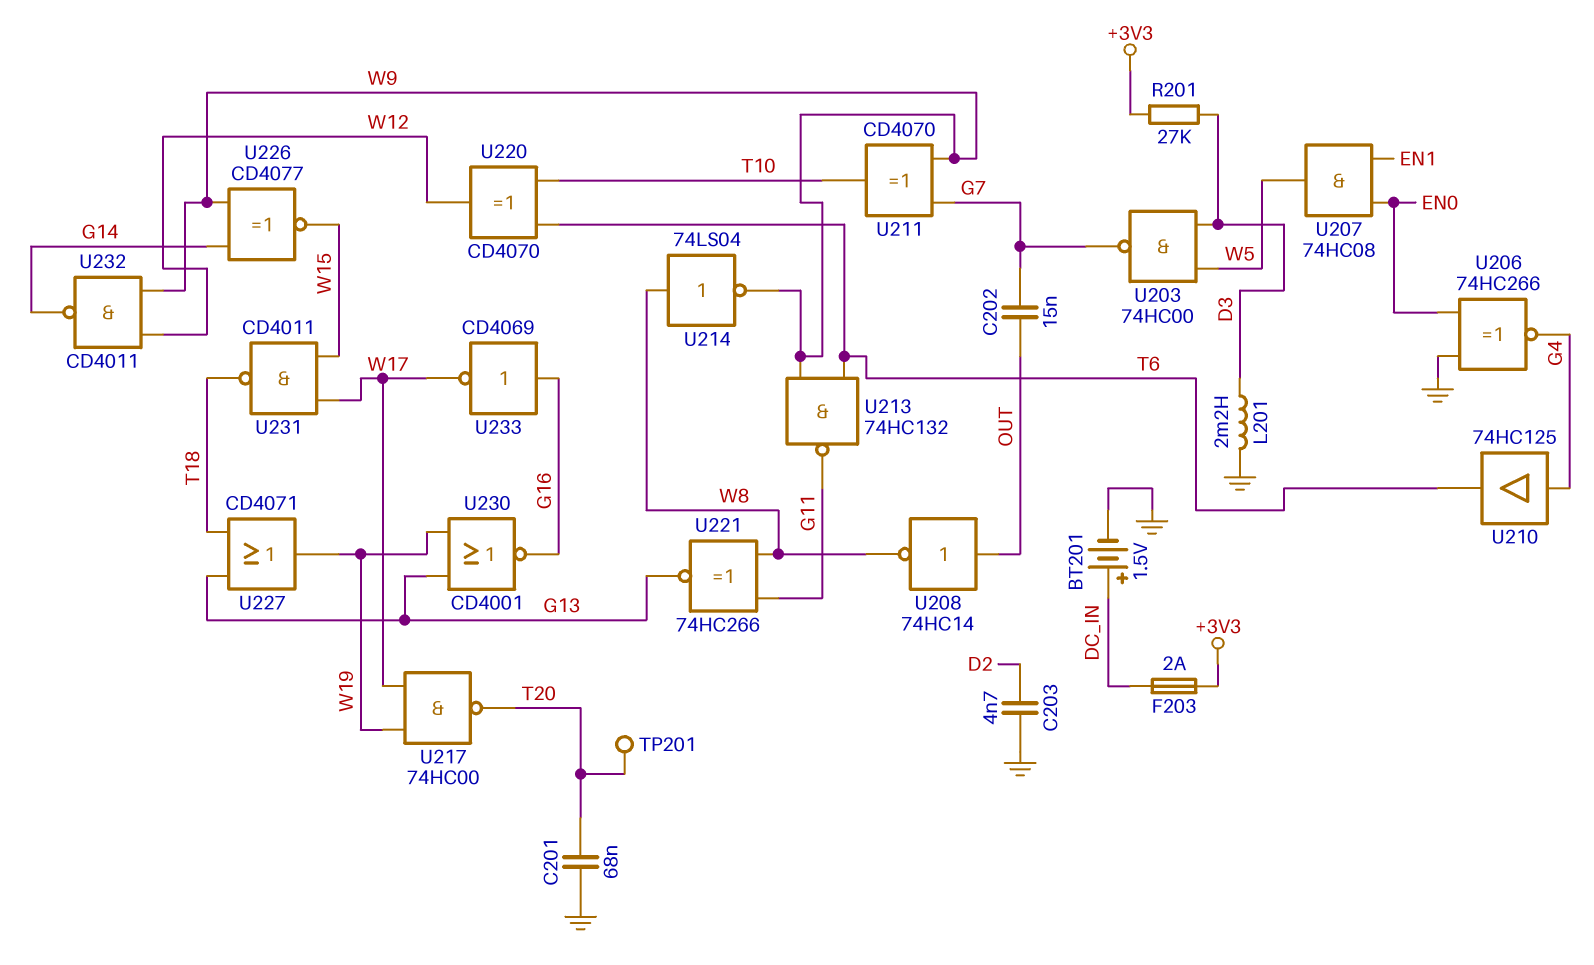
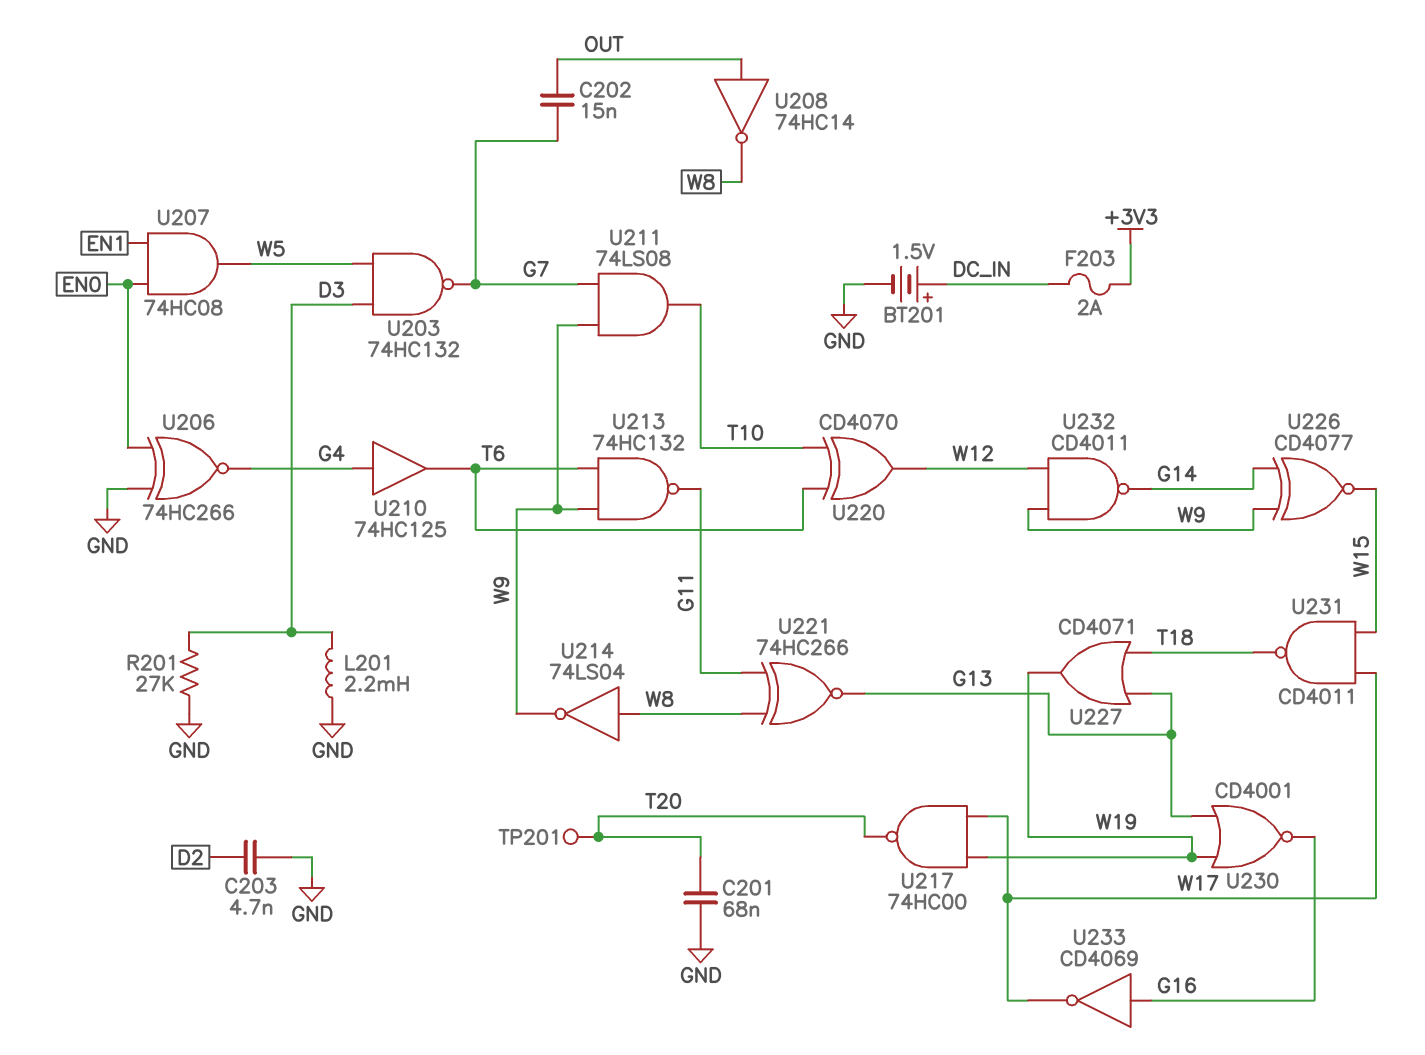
R201: 27k (+3V3, D3) -> 27k (D3, GND)
U203: NAND 74HC00 (in D3, in W5, out G7) -> NAND 74HC132 (in D3, in W5, out G7)
U211: XOR CD4070 (in G7, in W9, out T10) -> AND 74LS08 (in G7, in W9, out T10)

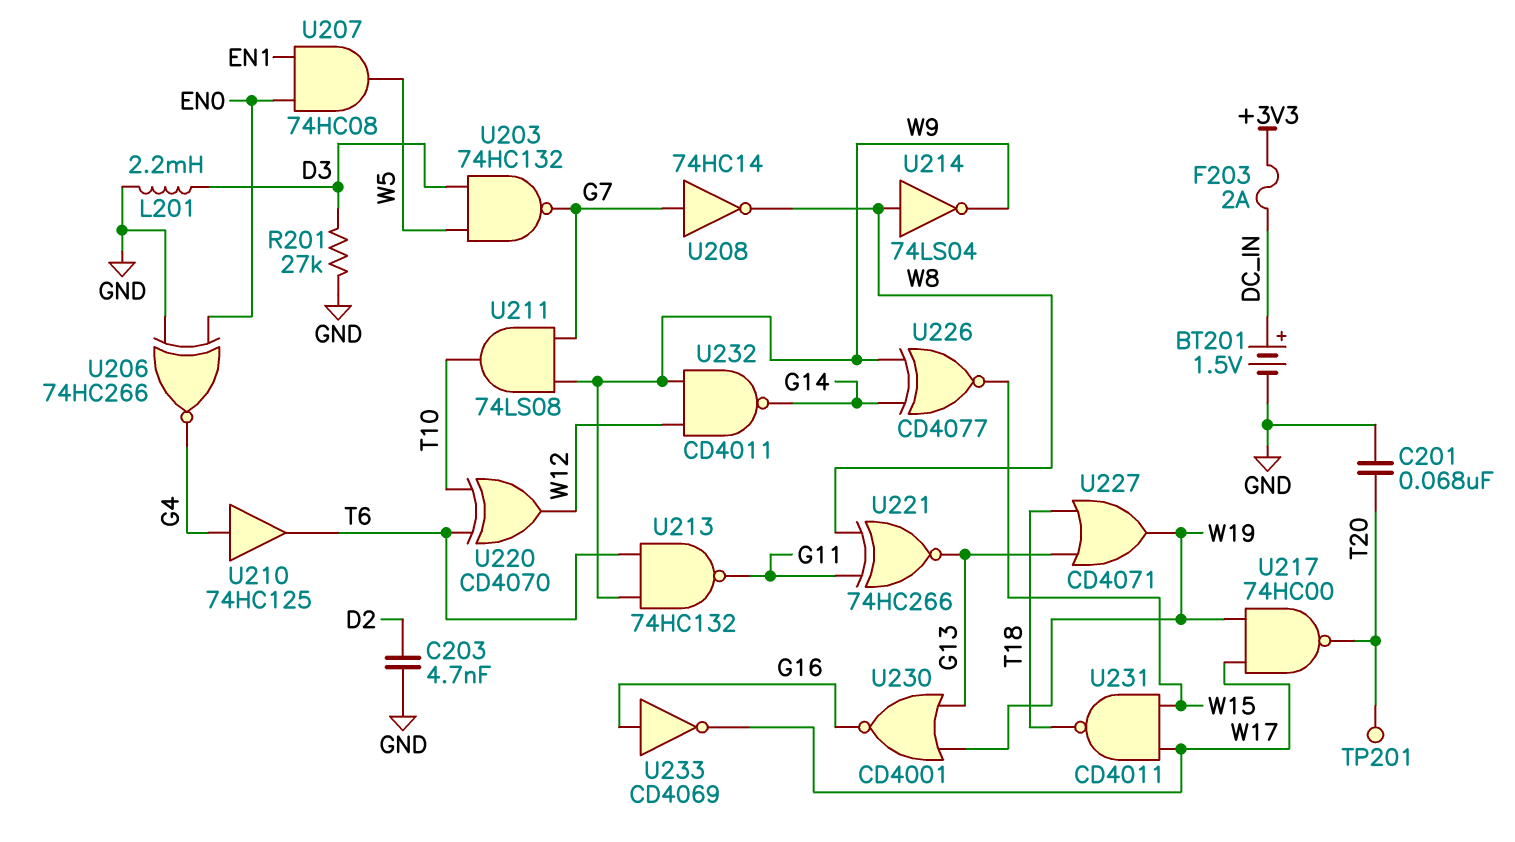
C202: 15nF (G7, OUT) -> none
U208: NOT 74HC14 (in OUT, out W8) -> NOT 74HC14 (in G7, out W8)

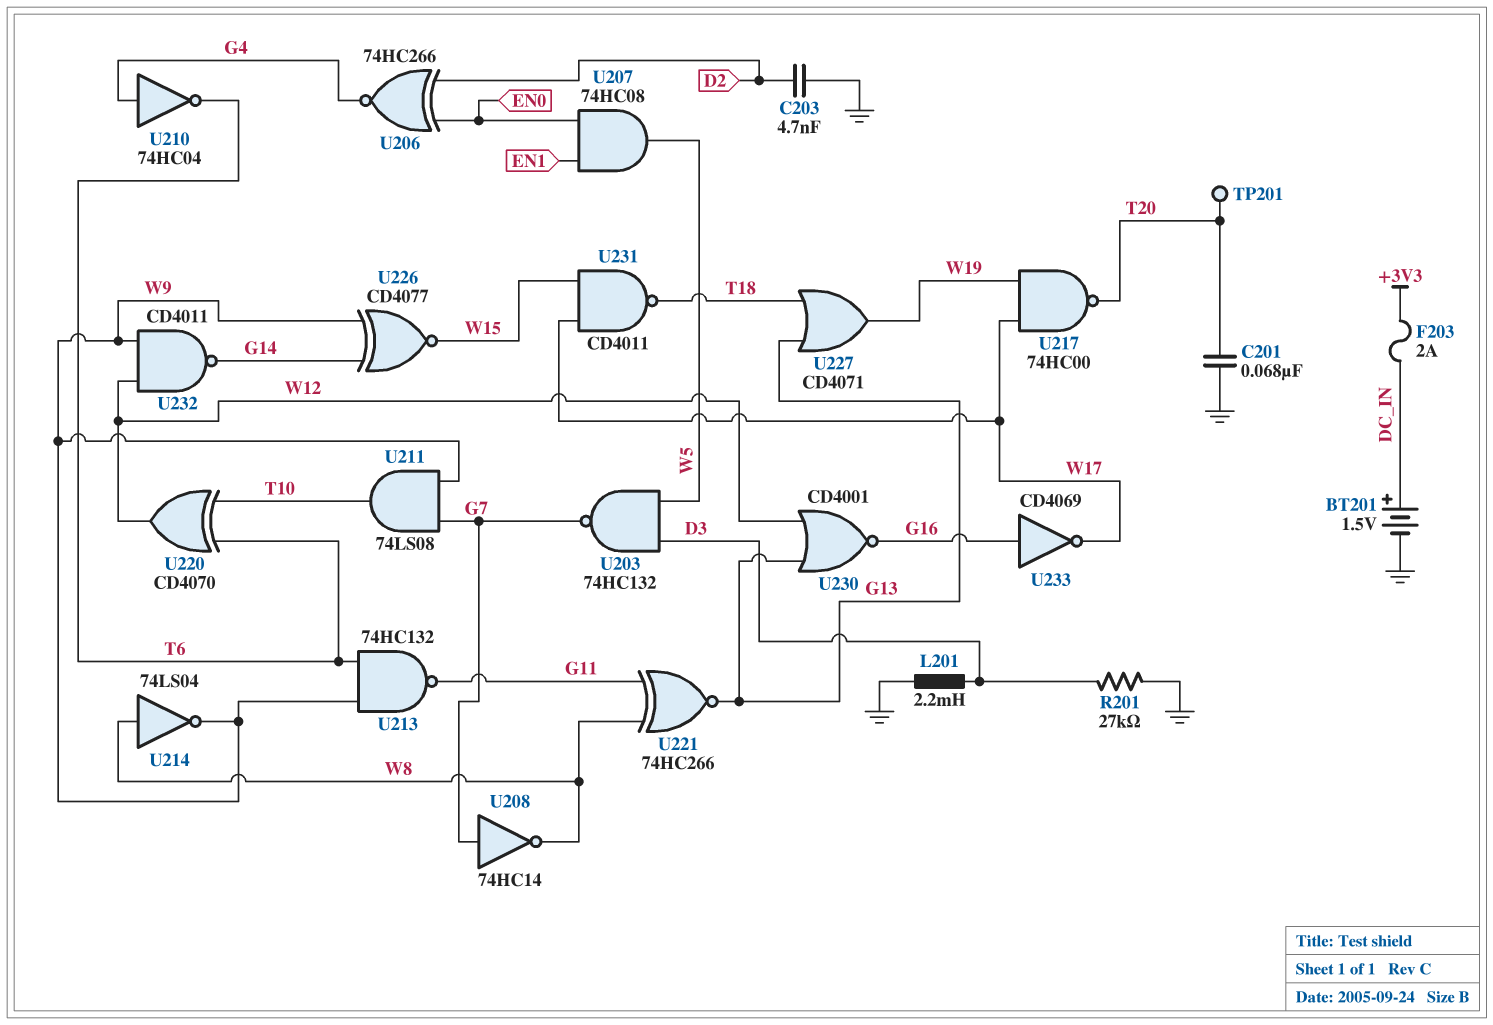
U206: XNOR 74HC266 (in EN0, in GND, out G4) -> XNOR 74HC266 (in D2, in EN0, out G4)
U210: buffer 74HC125 (in G4, out T6) -> NOT 74HC04 (in G4, out T6)
U230: NOR CD4001 (in G13, in W19, out G16) -> NOR CD4001 (in G13, in W12, out G16)

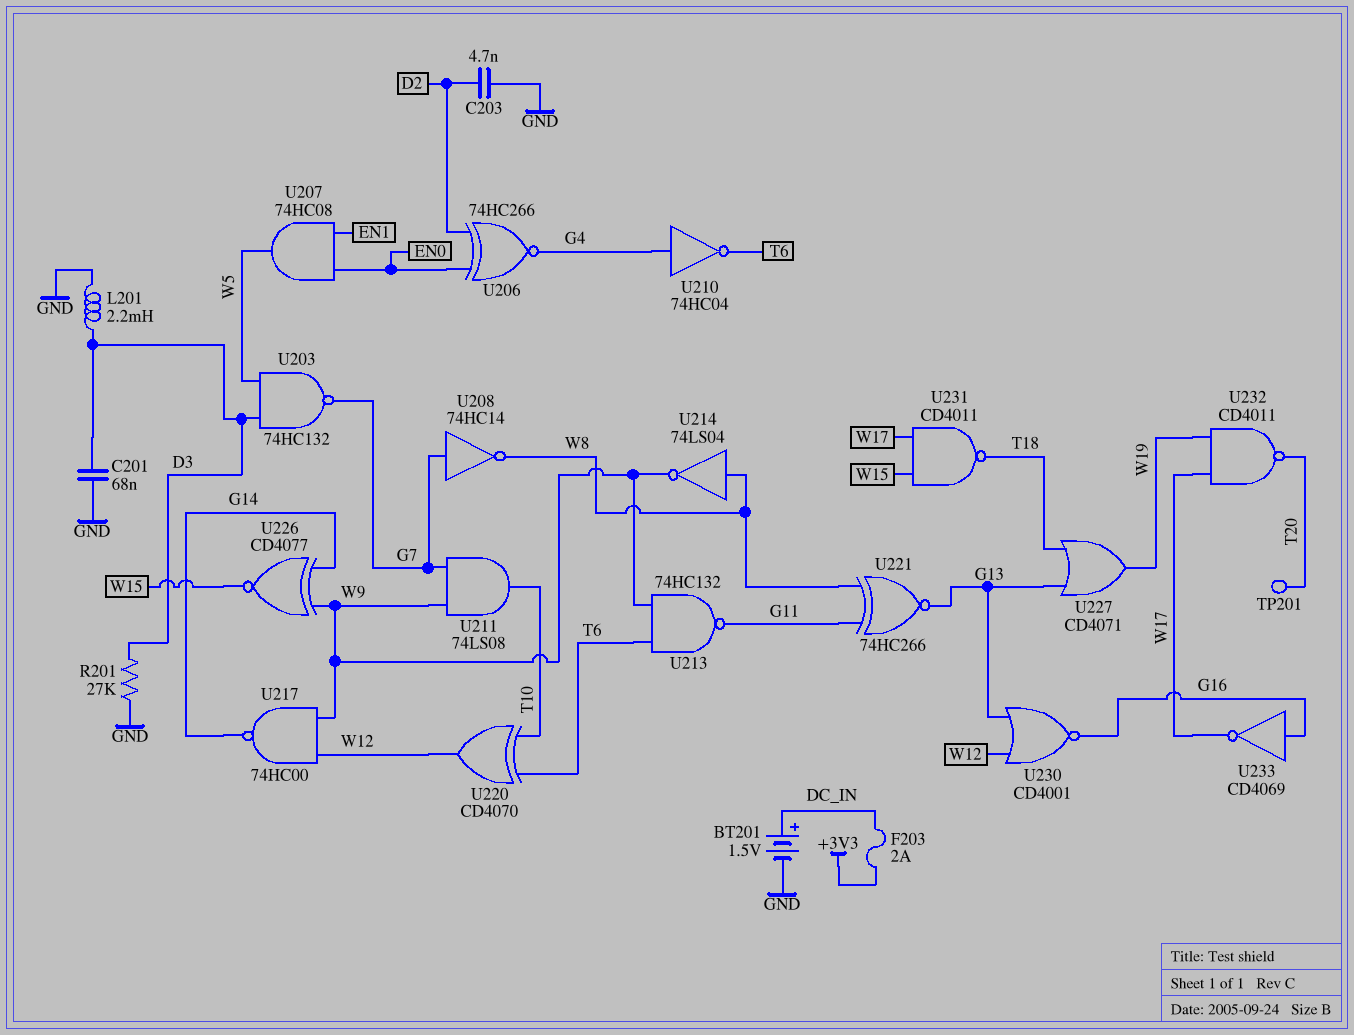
C201: 68nF (GND, T20) -> 68nF (D3, GND)
U217: NAND 74HC00 (in W17, in W19, out T20) -> NAND 74HC00 (in W9, in W12, out G14)
U232: NAND CD4011 (in W9, in W12, out G14) -> NAND CD4011 (in W17, in W19, out T20)

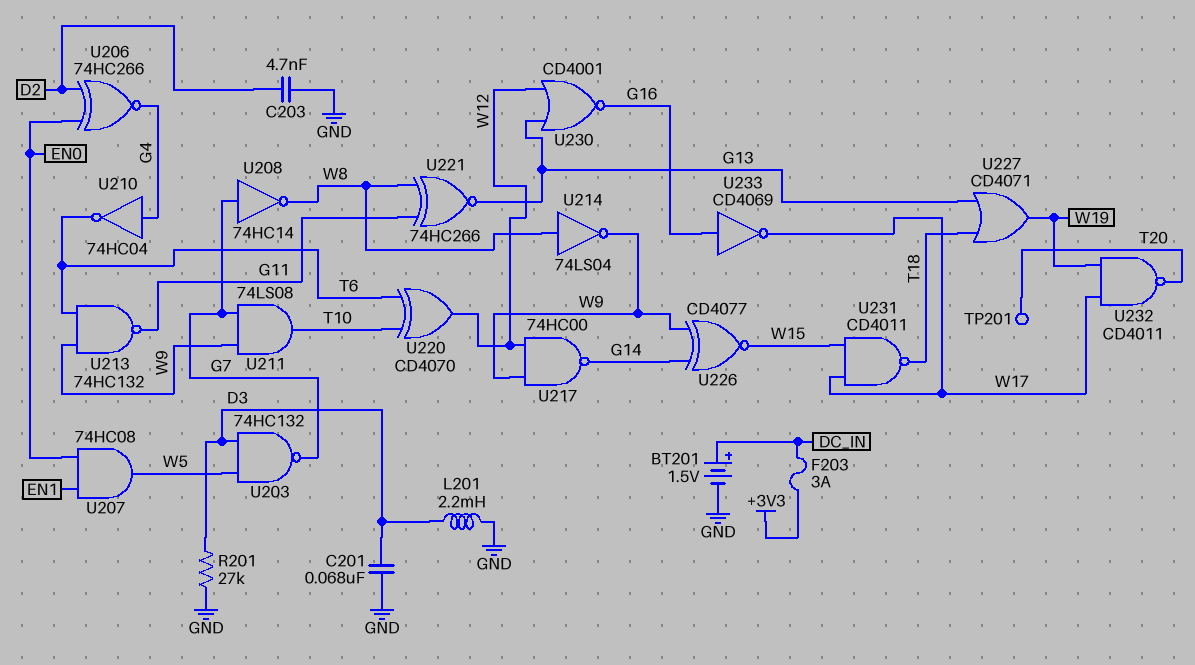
F203: 2A (+3V3, DC_IN) -> 3A (+3V3, DC_IN)

